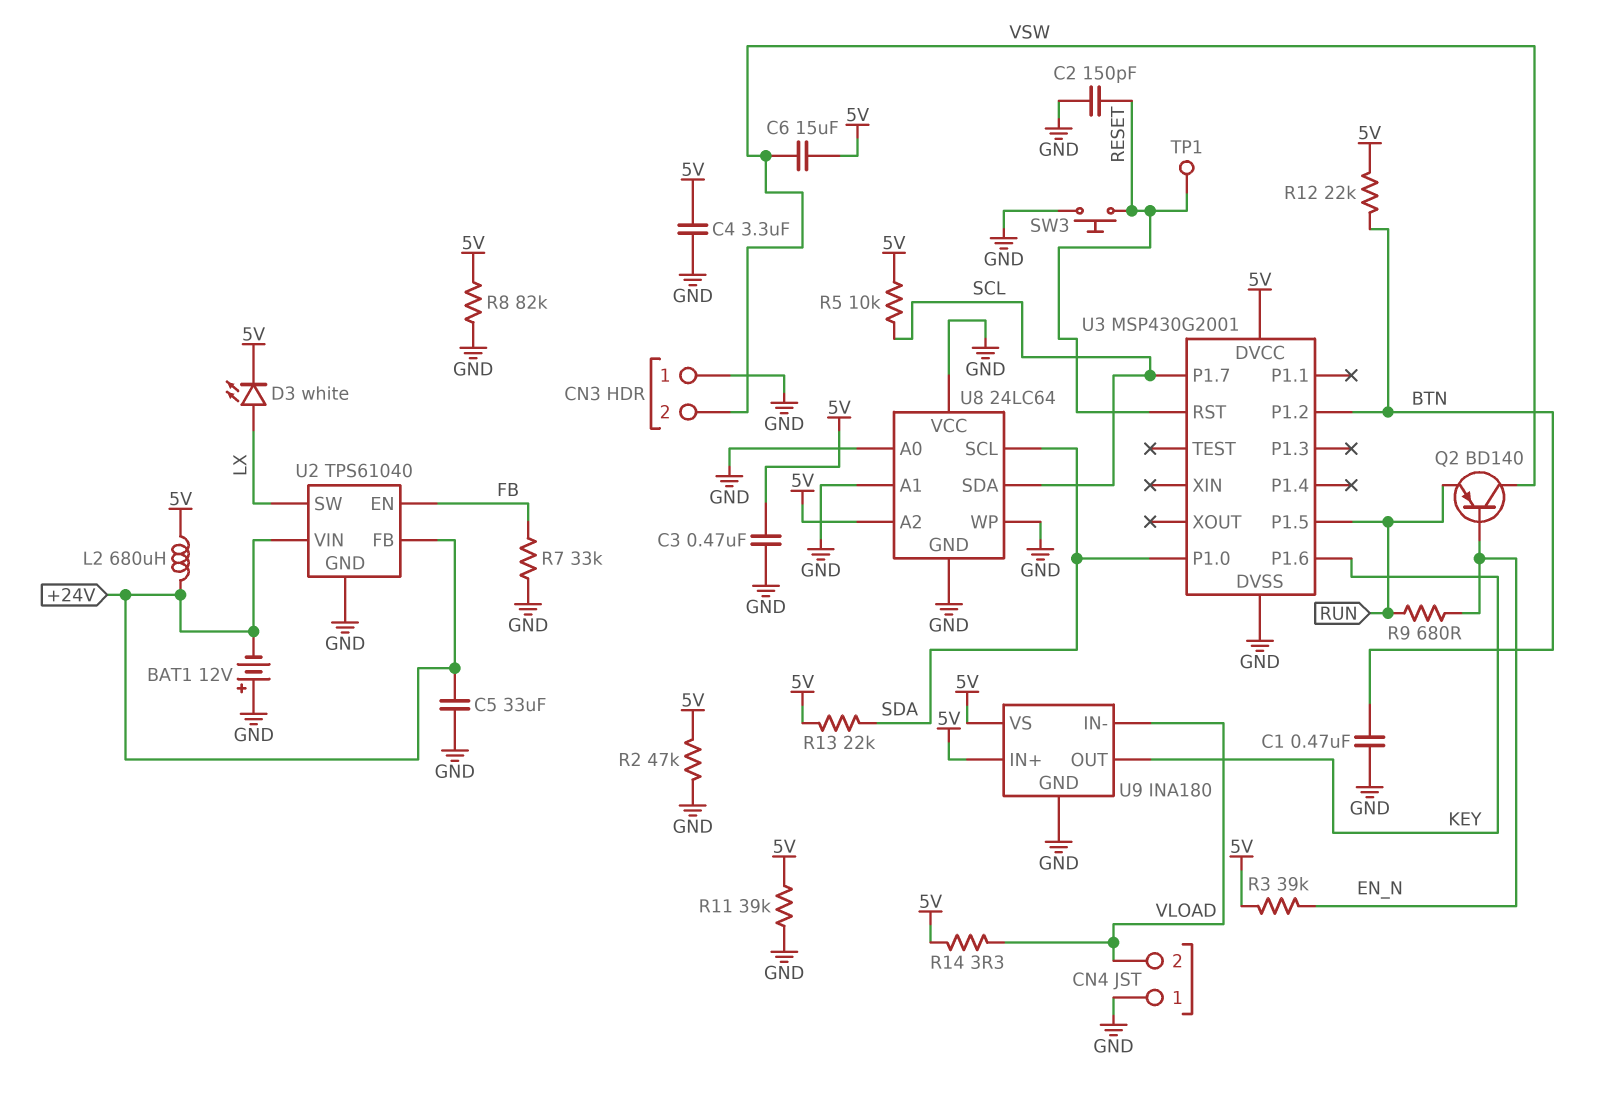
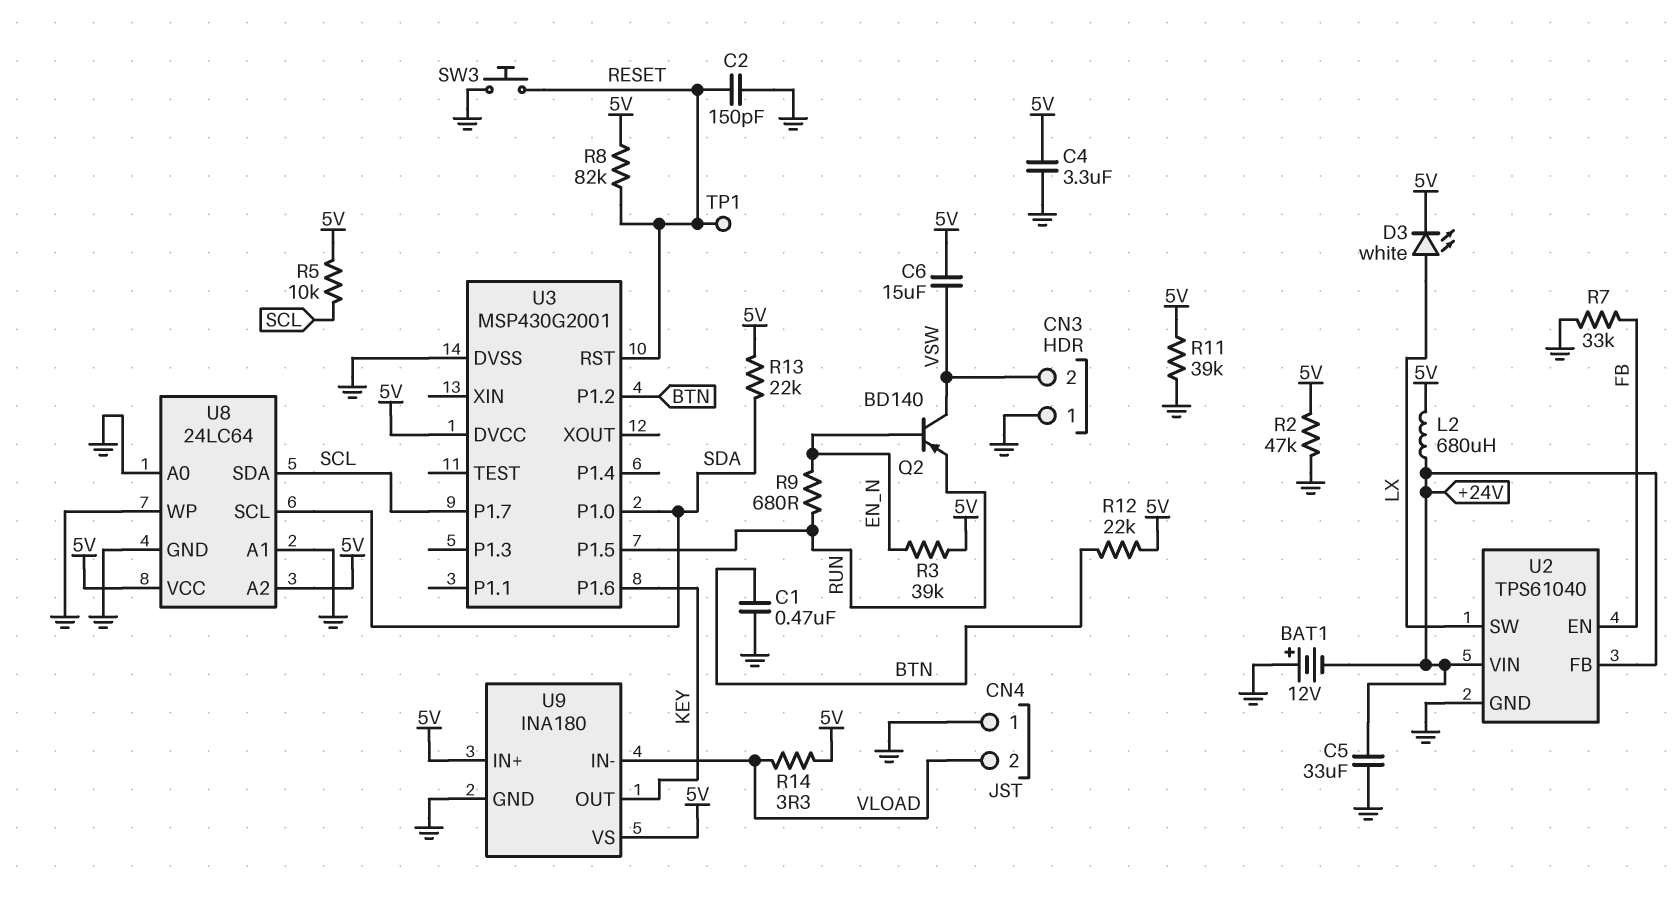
C3: 470nF (5V, GND) -> none
R8: 82k (5V, GND) -> 82k (5V, RESET)
U8 pin VCC: GND -> 5V

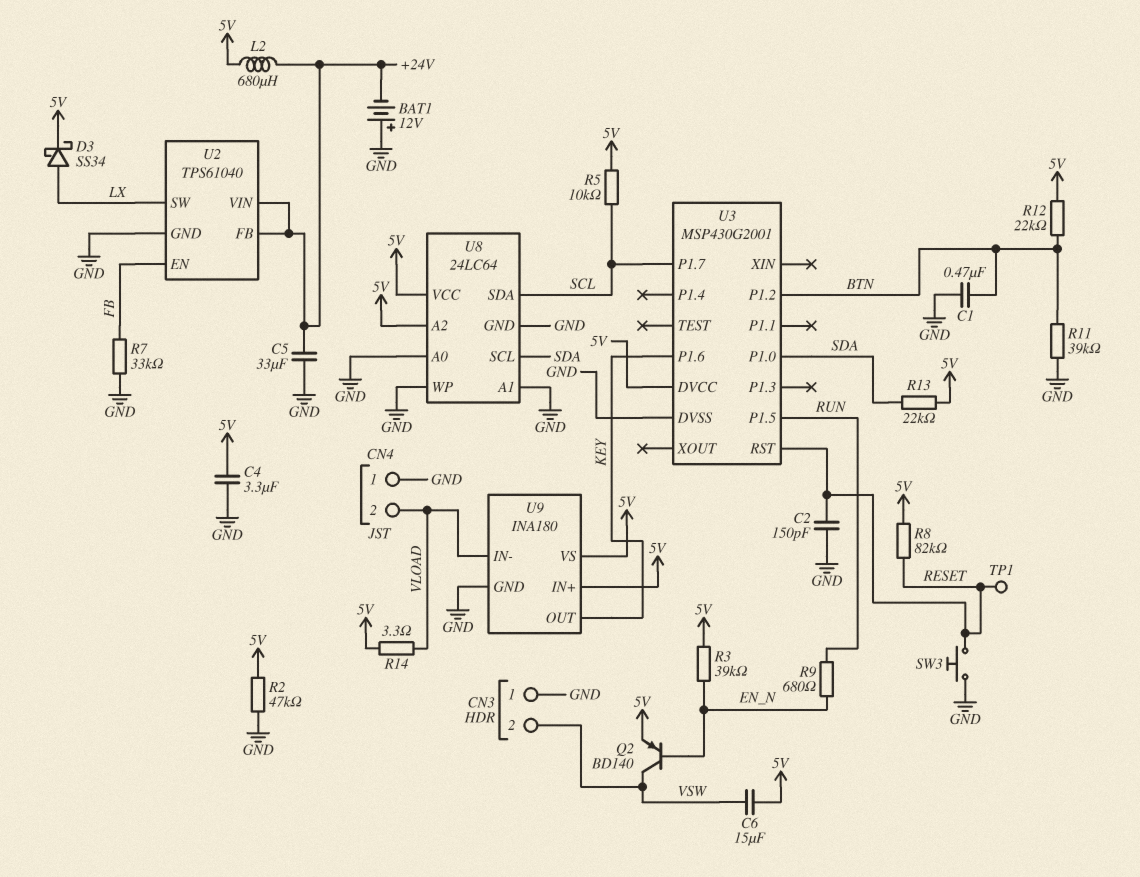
D3: LED white (A LX, K 5V) -> schottky SS34 (A LX, K 5V)
Q2: PNP BD140 (B EN_N, C VSW, E RUN) -> PNP BD140 (B EN_N, C VSW, E 5V)
R11: 39k (5V, GND) -> 39k (BTN, GND)

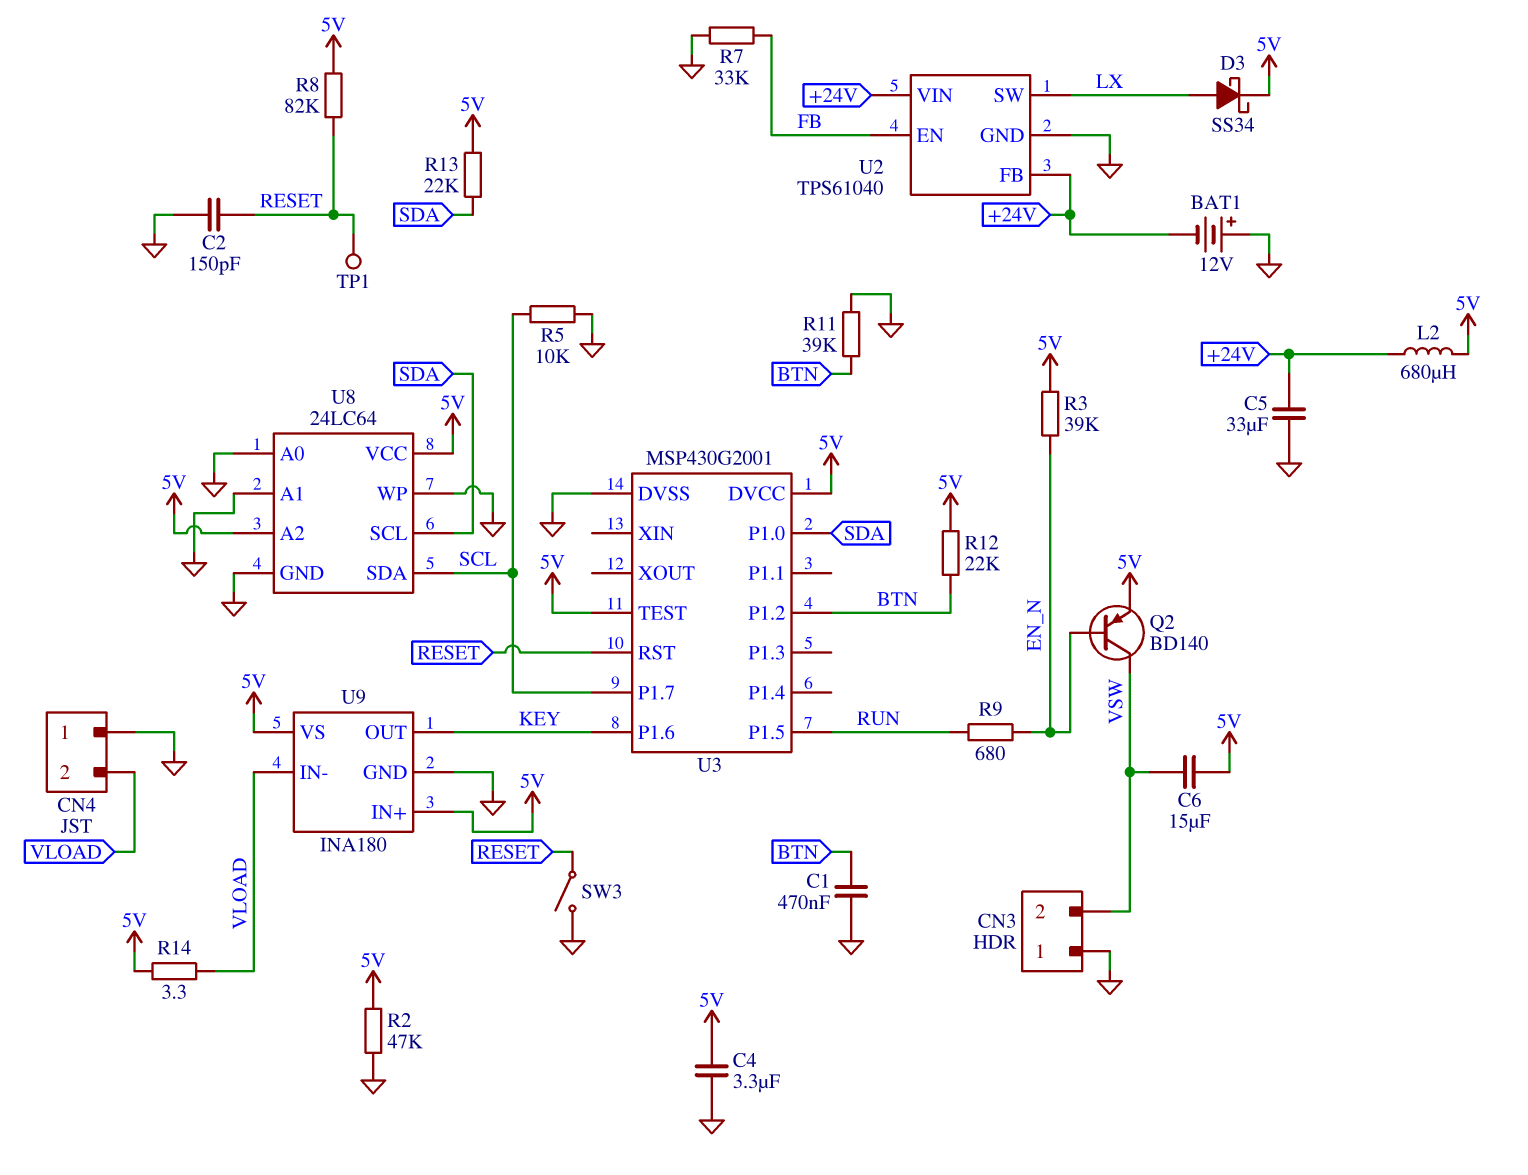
R5: 10k (5V, SCL) -> 10k (GND, SCL)
SW3: button (GND, RESET) -> switch (GND, RESET)
U3 pin TEST: none -> 5V

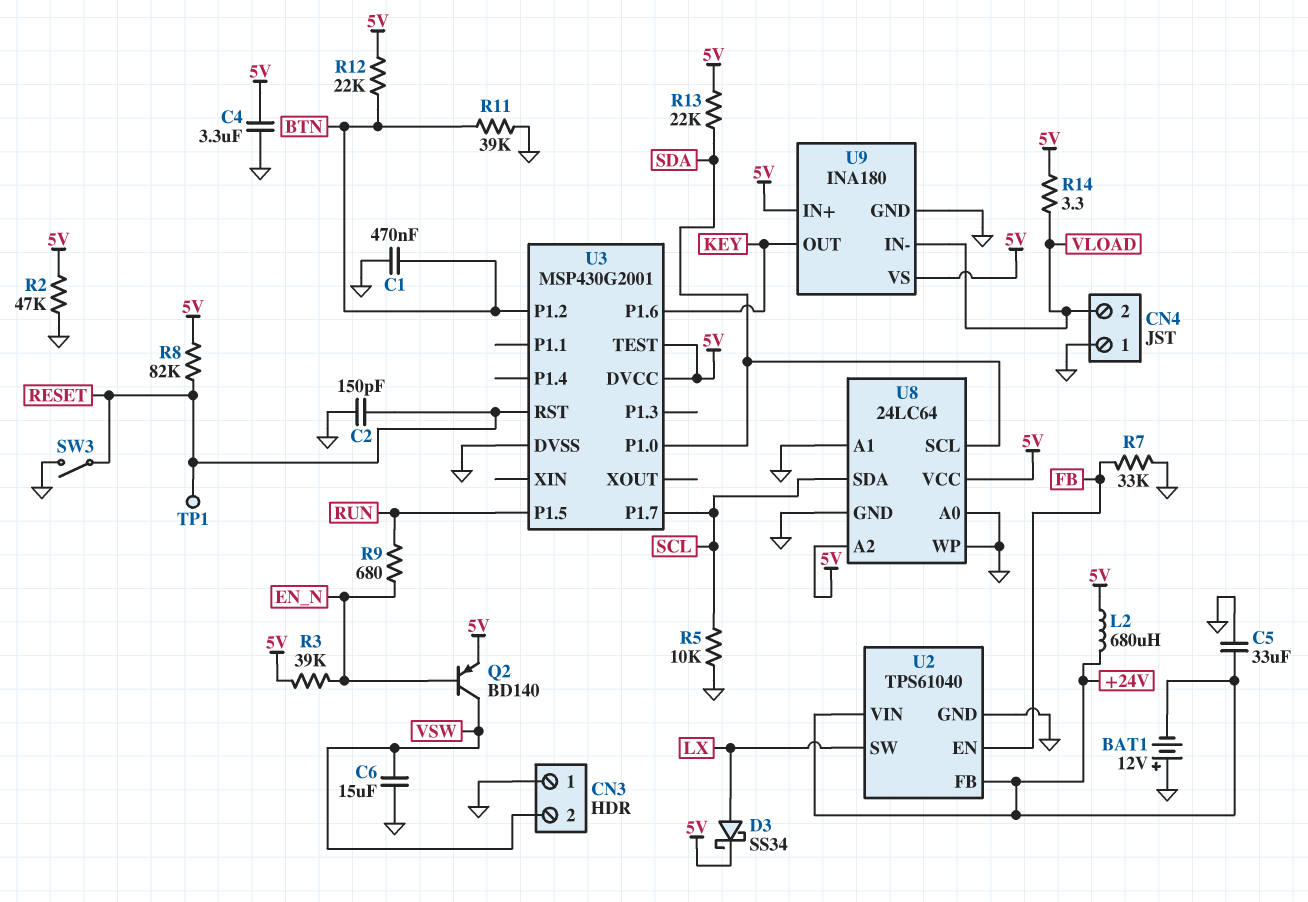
C6: 15uF (5V, VSW) -> 15uF (GND, VSW)

